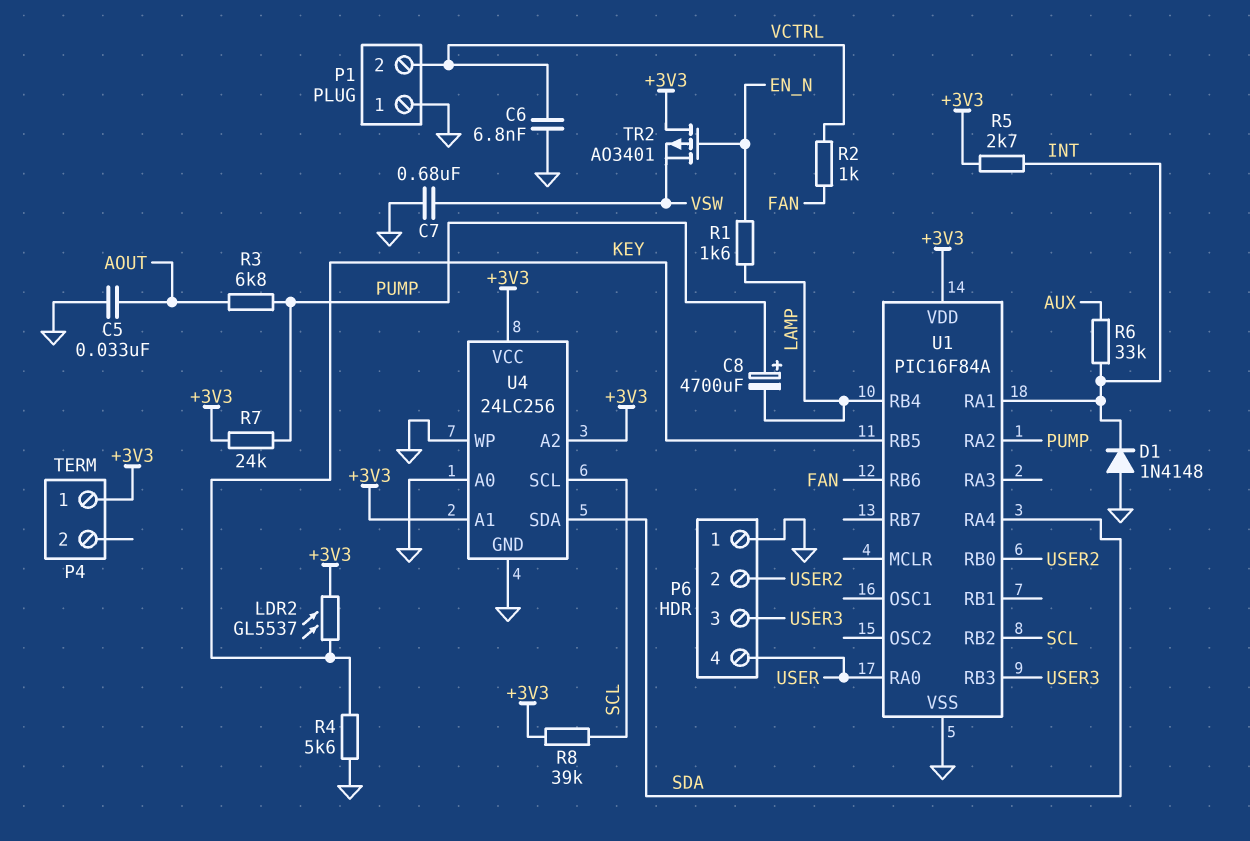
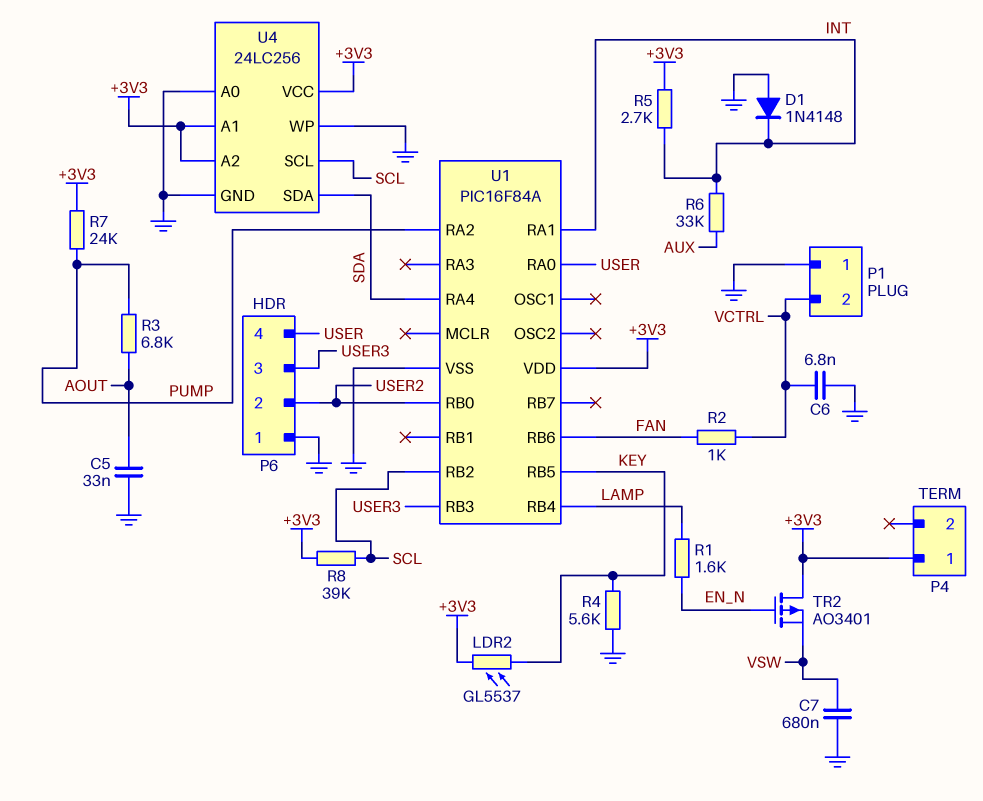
C8: 4700uF (plus PUMP, minus LAMP) -> none

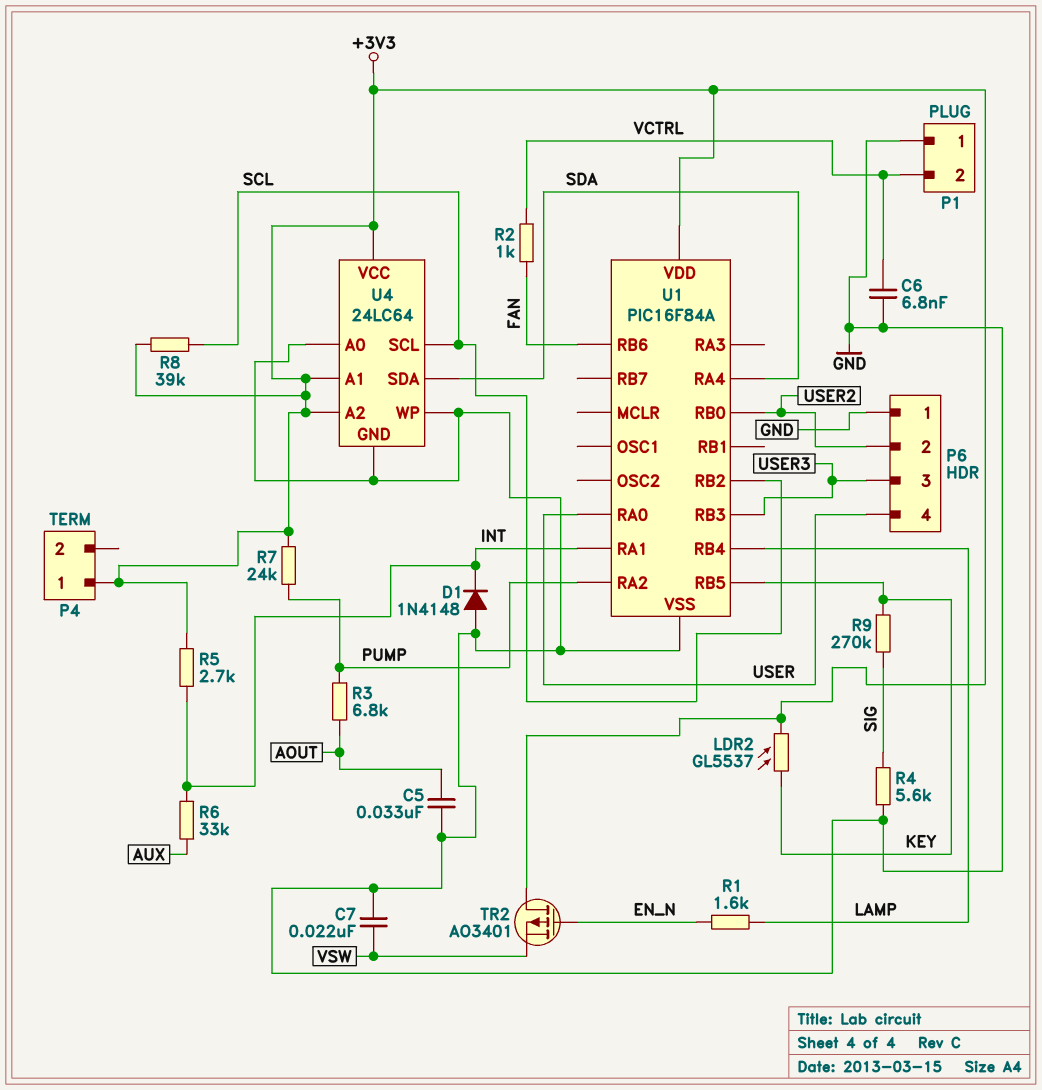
C7: 680nF (GND, VSW) -> 22nF (GND, VSW)
R4: 5.6k (GND, KEY) -> 5.6k (GND, SIG)
R9: none -> 270k (KEY, SIG)
U4: 24LC256 -> 24LC64

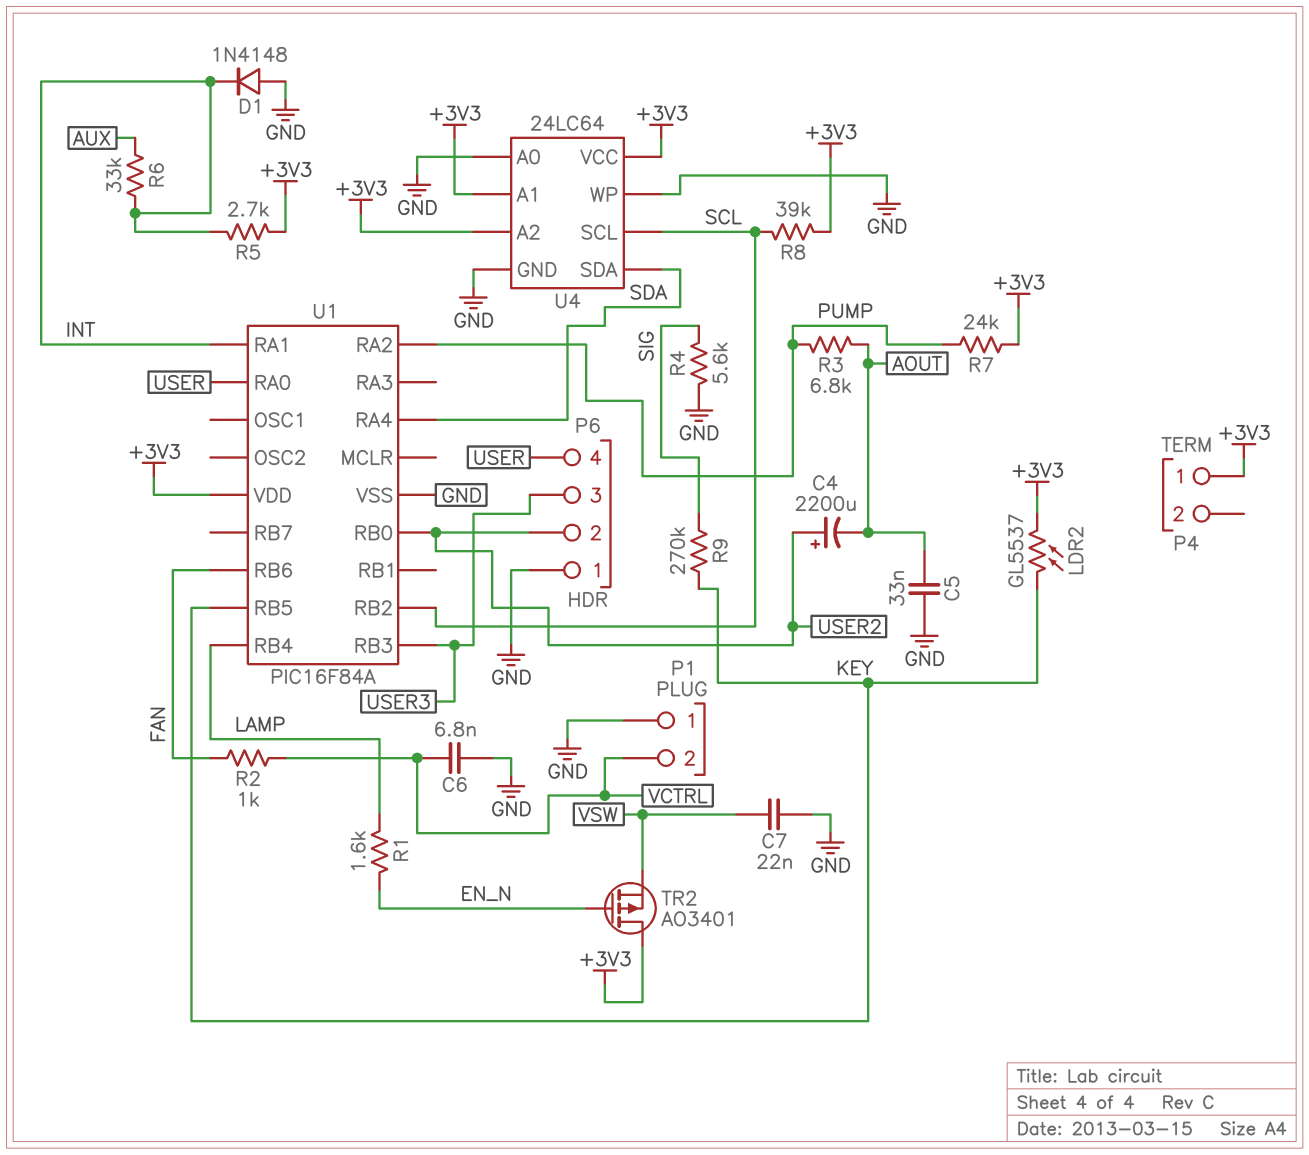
C4: none -> 2200uF (plus USER2, minus AOUT)

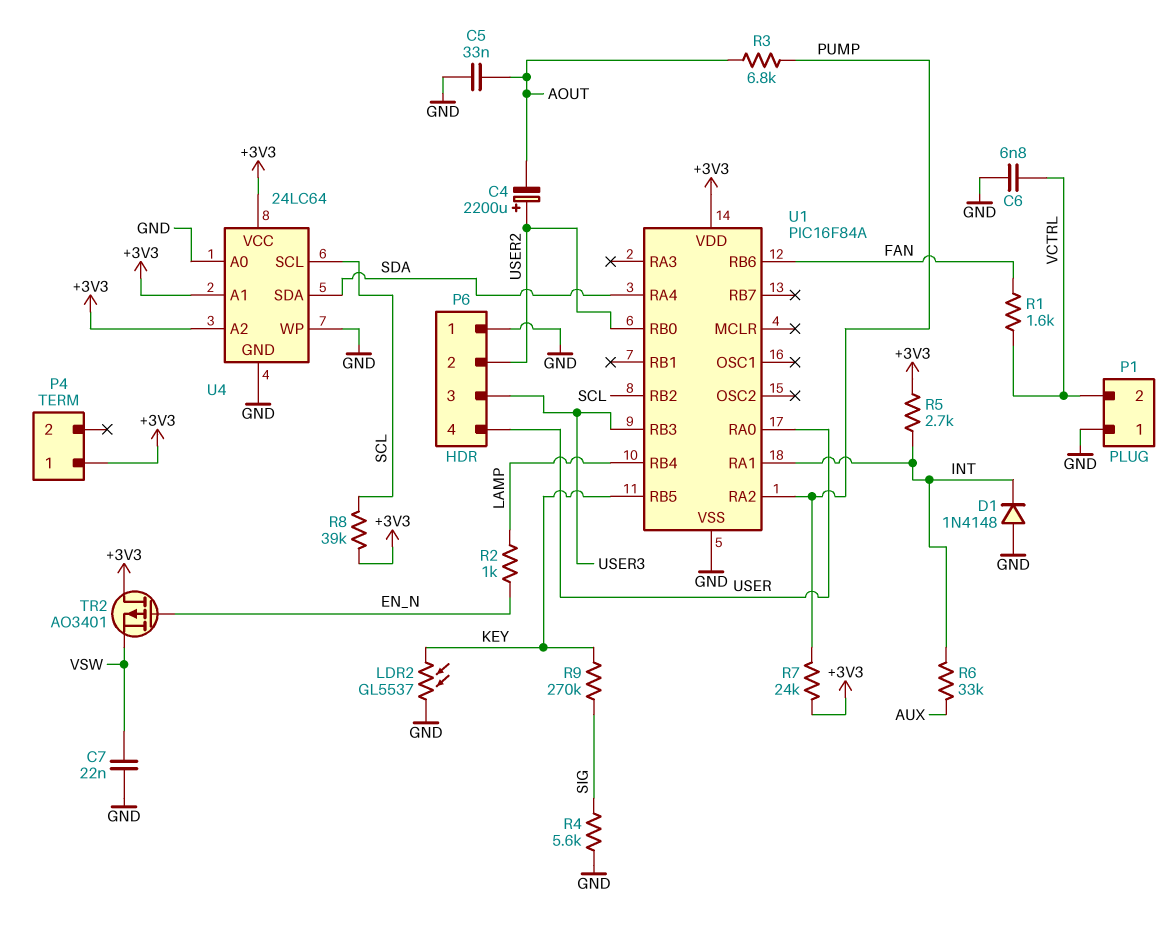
LDR2: GL5537 (+3V3, KEY) -> GL5537 (GND, KEY)
R1: 1.6k (EN_N, LAMP) -> 1.6k (FAN, VCTRL)
R2: 1k (FAN, VCTRL) -> 1k (EN_N, LAMP)

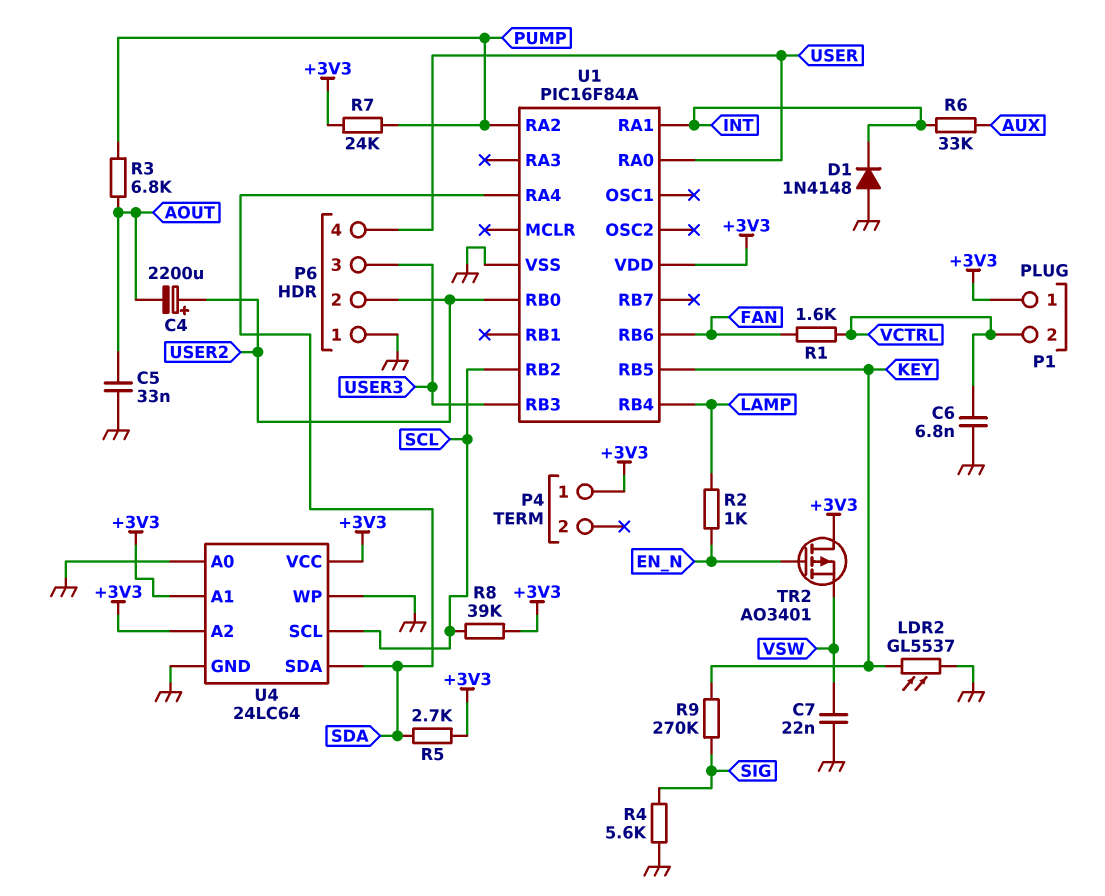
P1 pin 1: GND -> +3V3
R5: 2.7k (+3V3, INT) -> 2.7k (+3V3, SDA)

